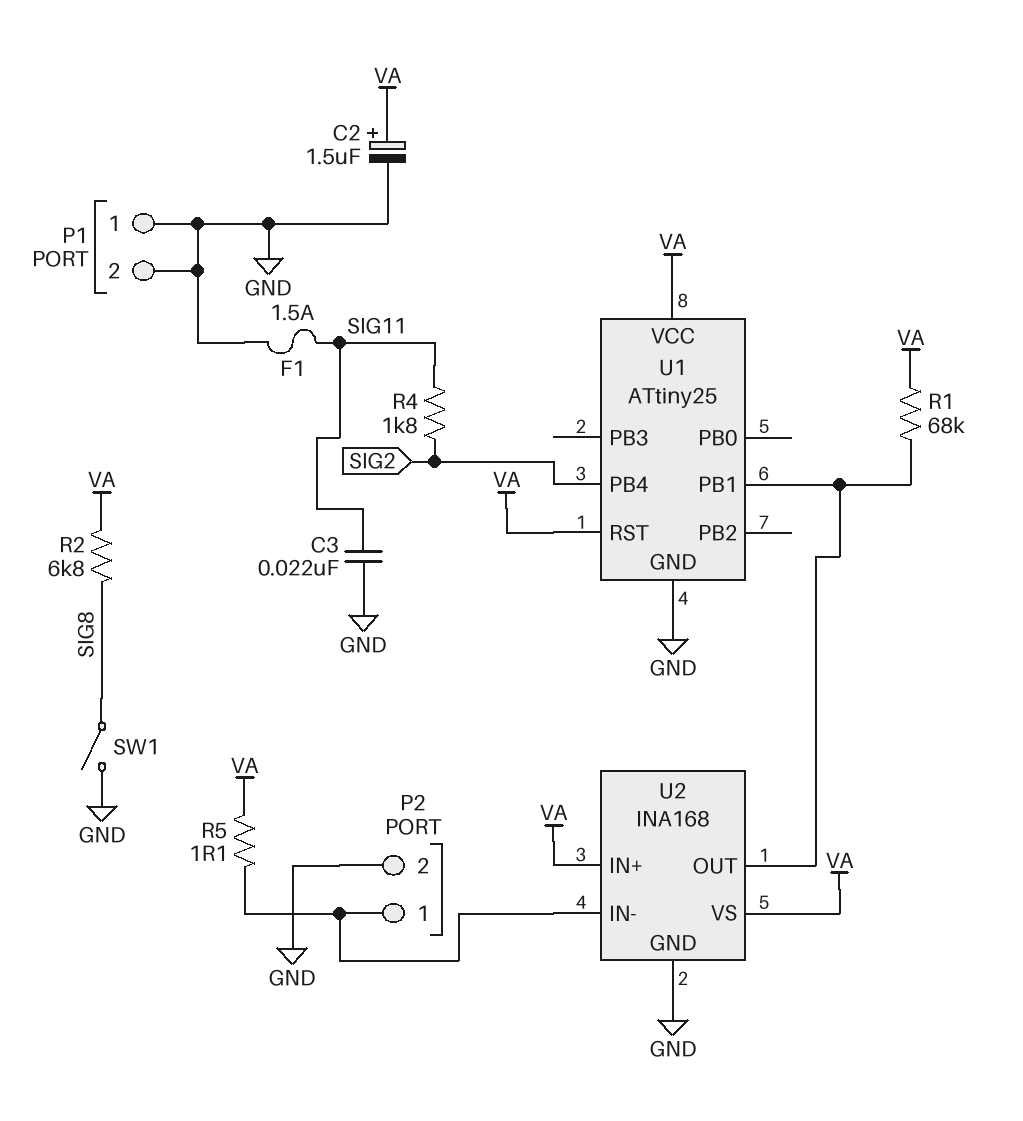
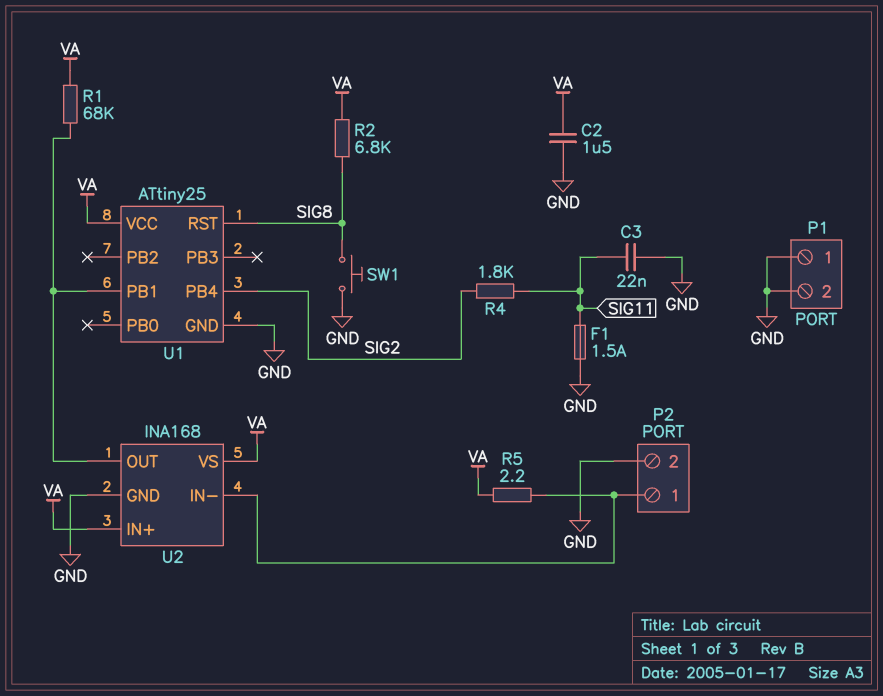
C2: 1.5uF (plus VA, minus GND) -> 1.5uF (GND, VA)
R5: 1.1 (P2/1, VA) -> 2.2 (P2/1, VA)
SW1: switch (GND, SIG8) -> button (GND, SIG8)
U1 pin RST: VA -> SIG8

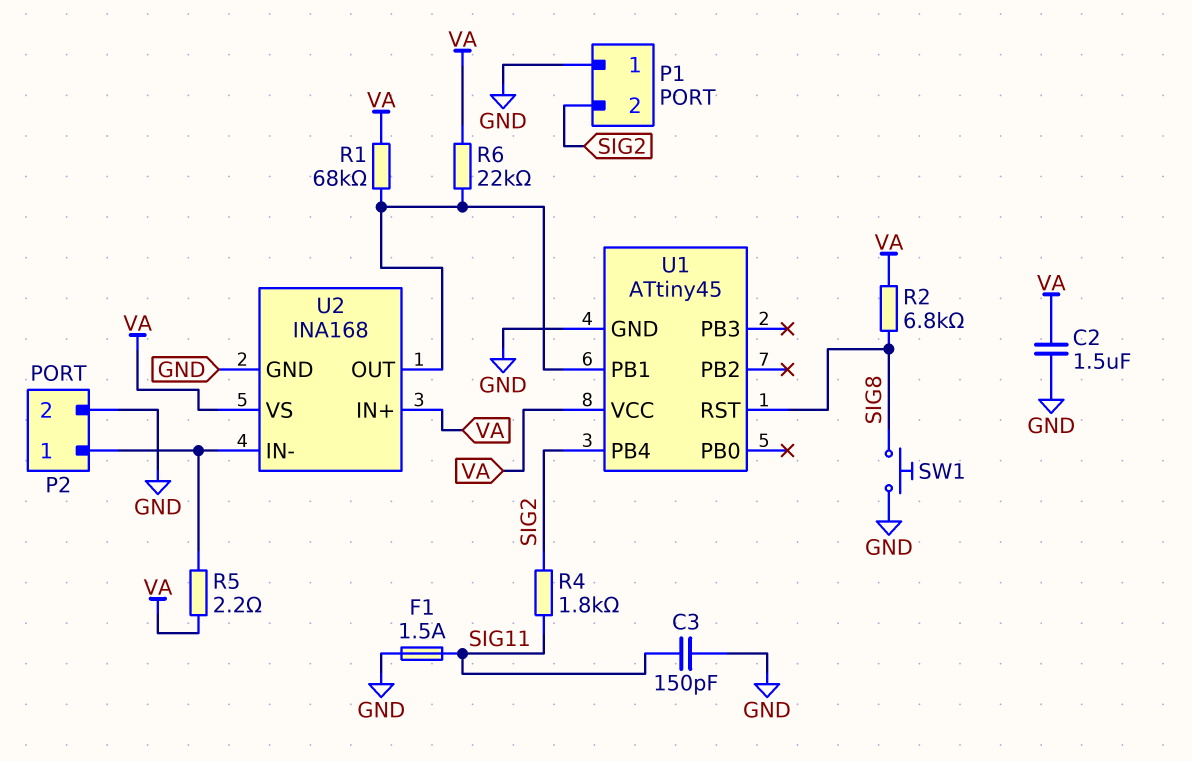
C3: 22nF (GND, SIG11) -> 150pF (GND, SIG11)
P1 pin 2: GND -> SIG2
R6: none -> 22k (U1/PB1, VA)
U1: ATtiny25 -> ATtiny45

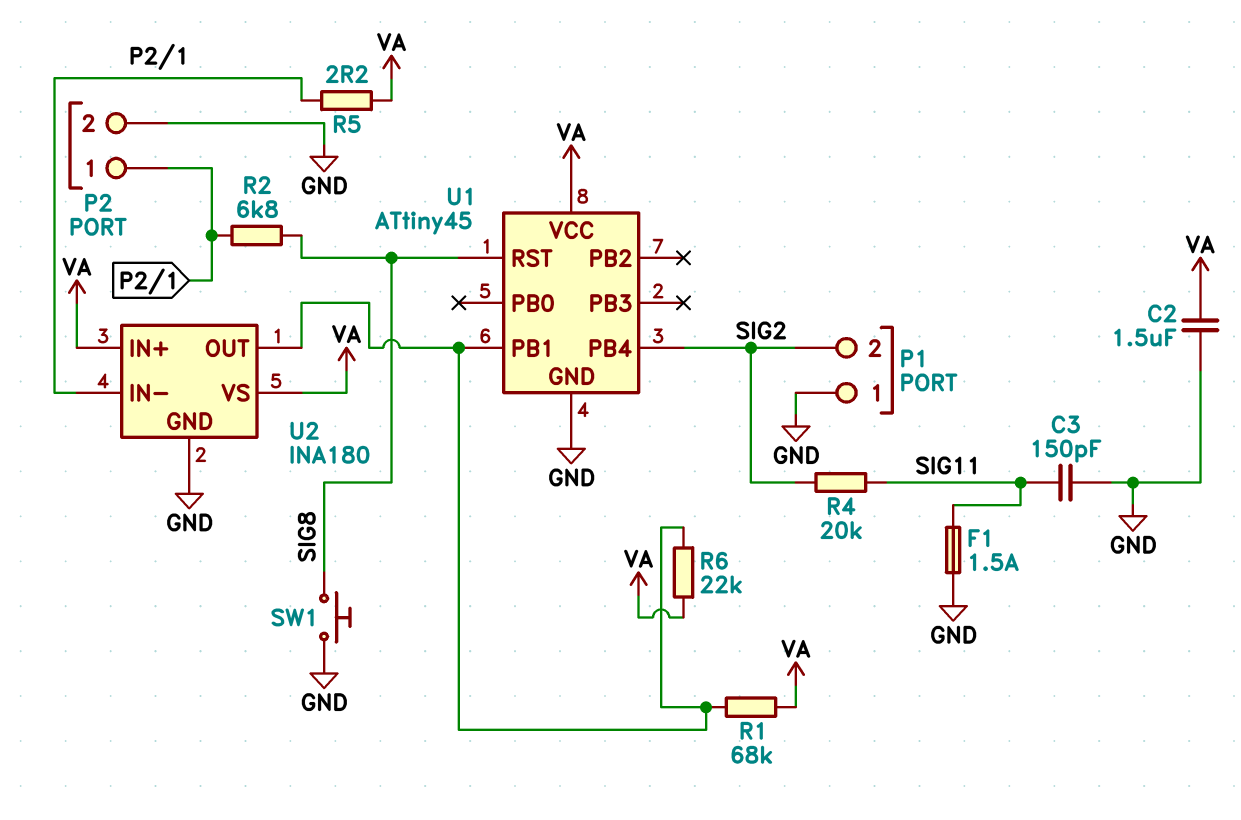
R2: 6.8k (SIG8, VA) -> 6.8k (P2/1, SIG8)
R4: 1.8k (SIG2, SIG11) -> 20k (SIG2, SIG11)
U2: INA168 -> INA180

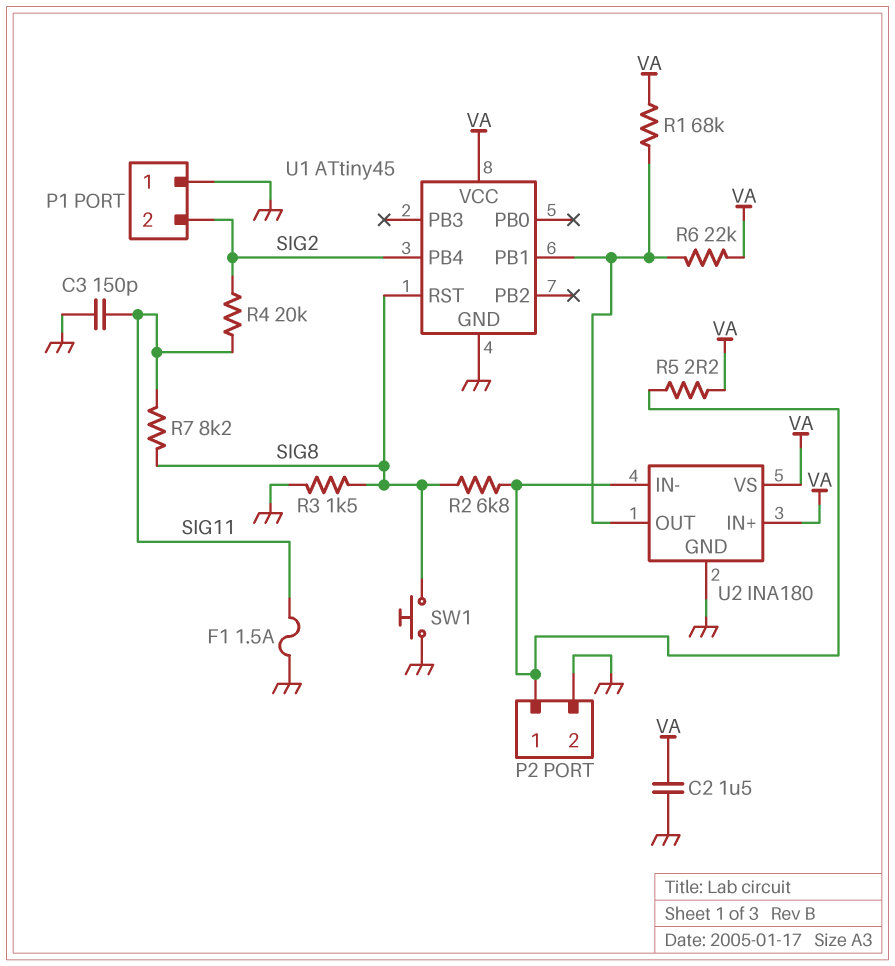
R3: none -> 1.5k (GND, SIG8)
R7: none -> 8.2k (SIG8, SIG11)

